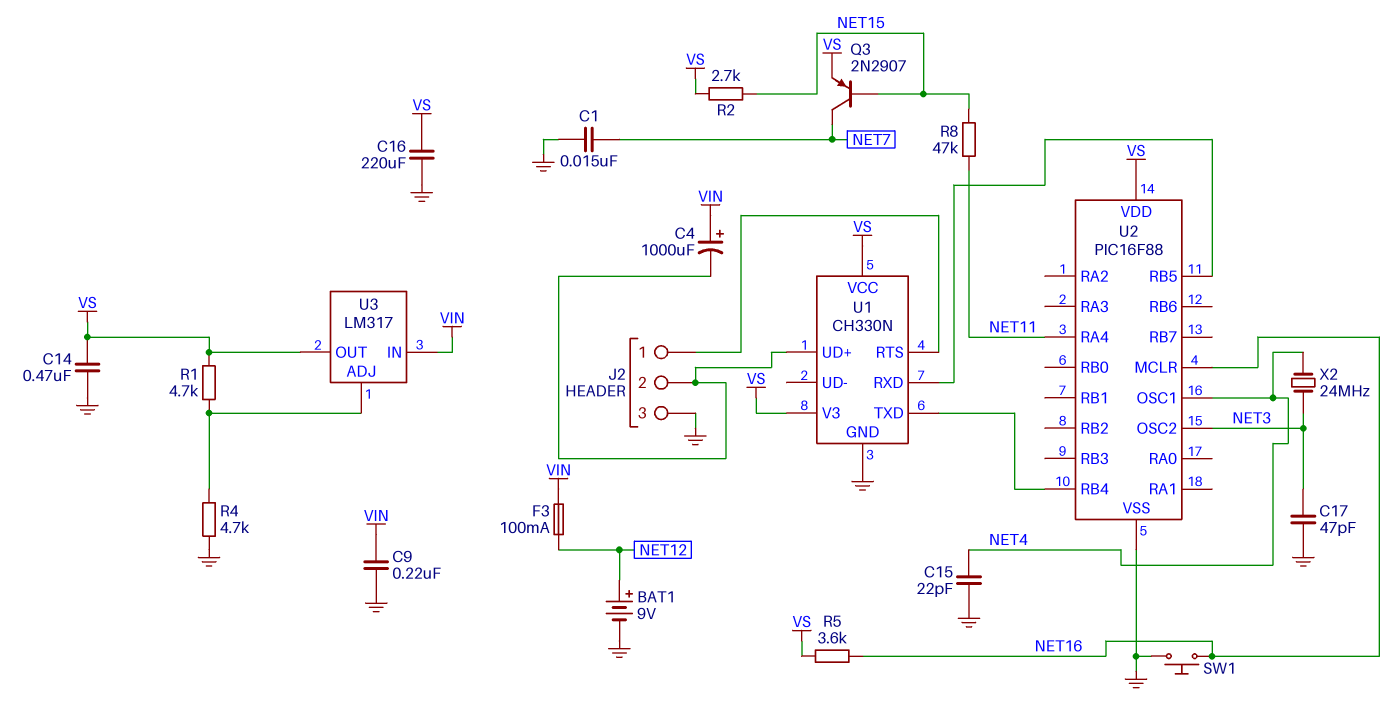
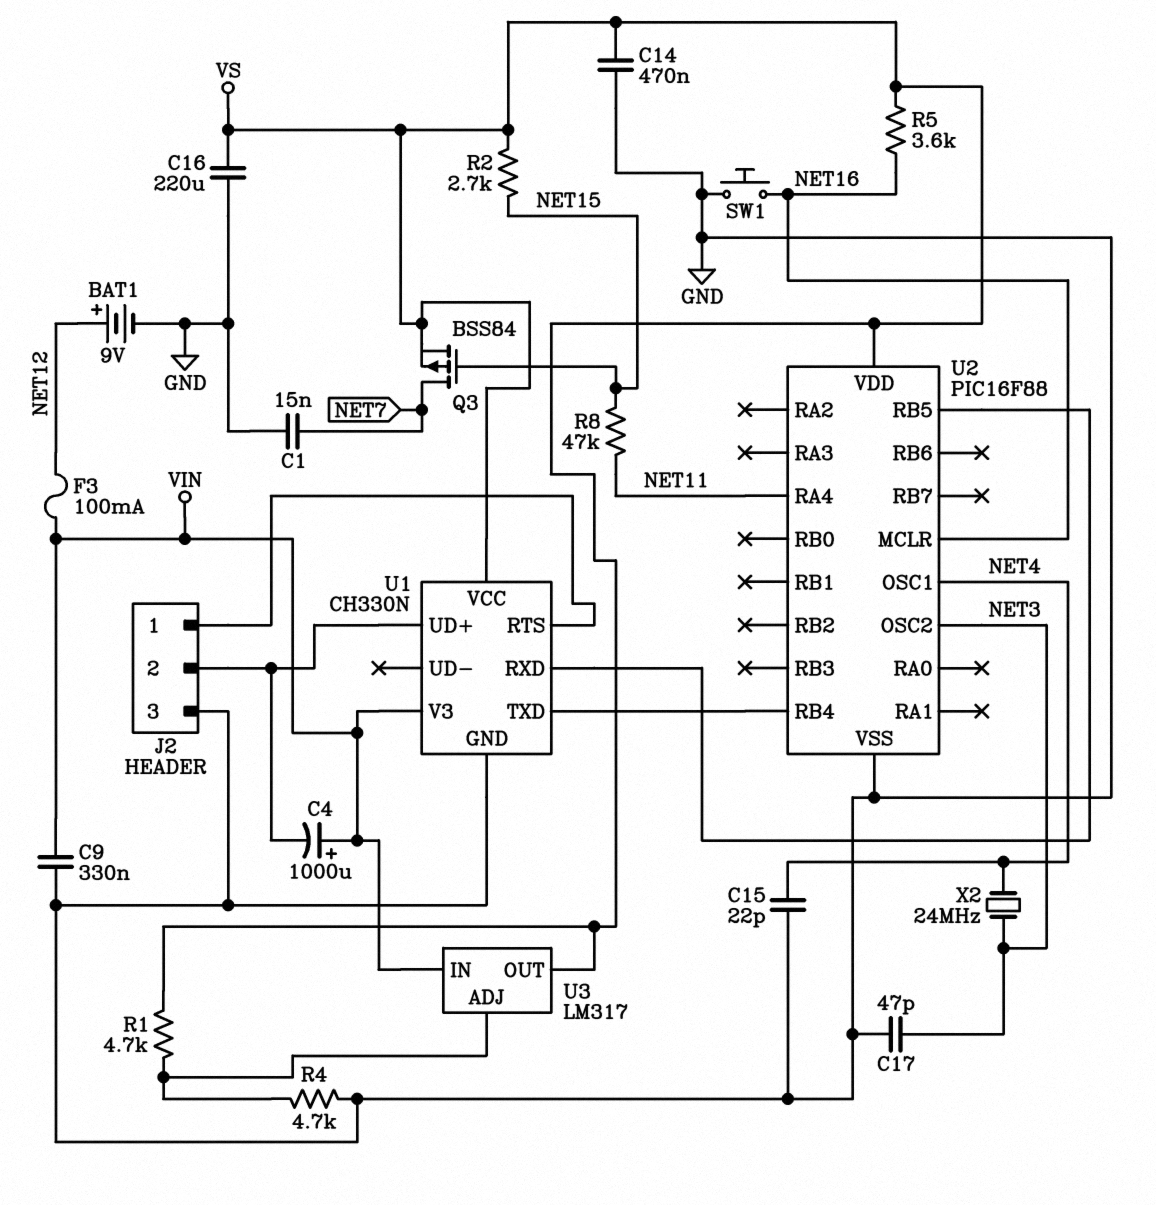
C9: 220nF (GND, VIN) -> 330nF (GND, VIN)
Q3: PNP 2N2907 (B NET15, C NET7, E VS) -> PMOS BSS84 (G NET15, D NET7, S VS)
U1 pin V3: VS -> VIN

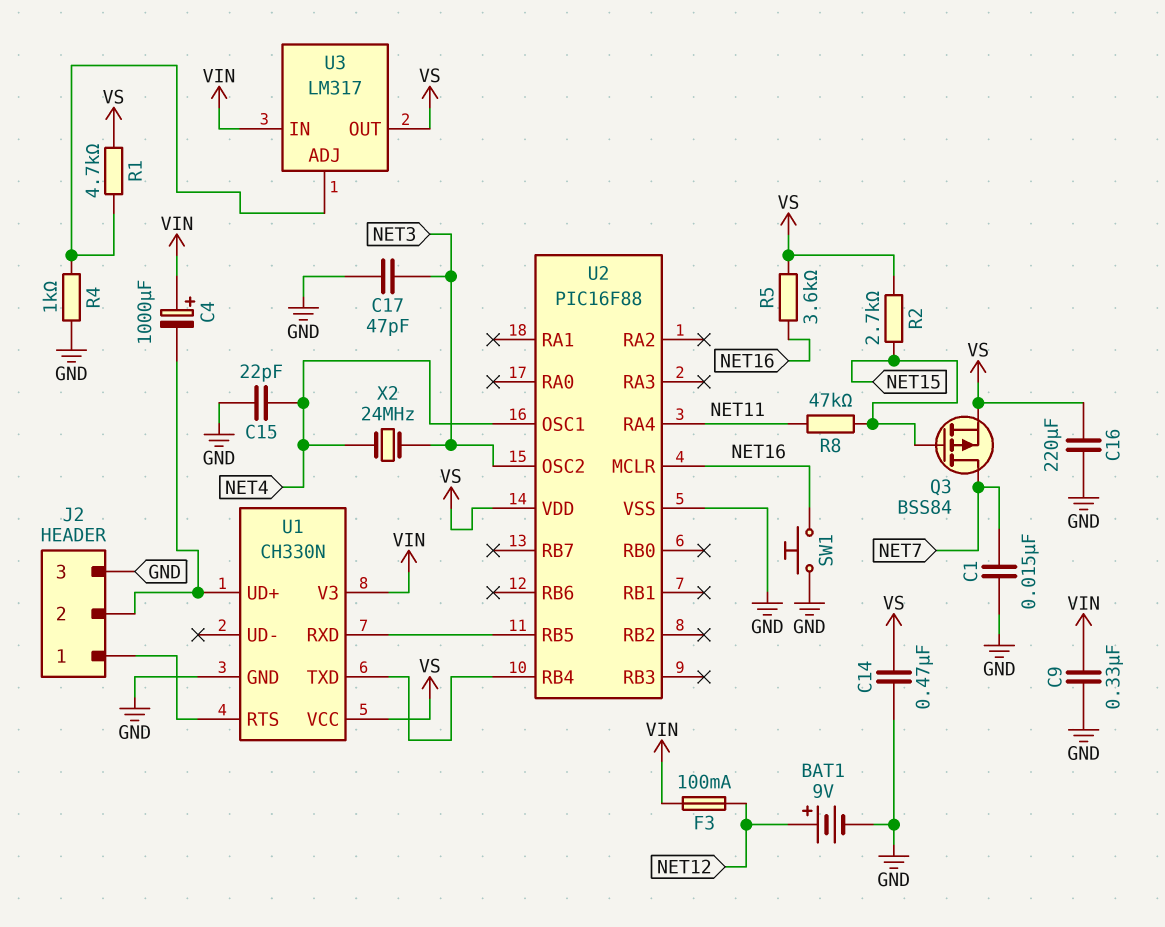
R4: 4.7k (GND, U3/ADJ) -> 1k (GND, U3/ADJ)

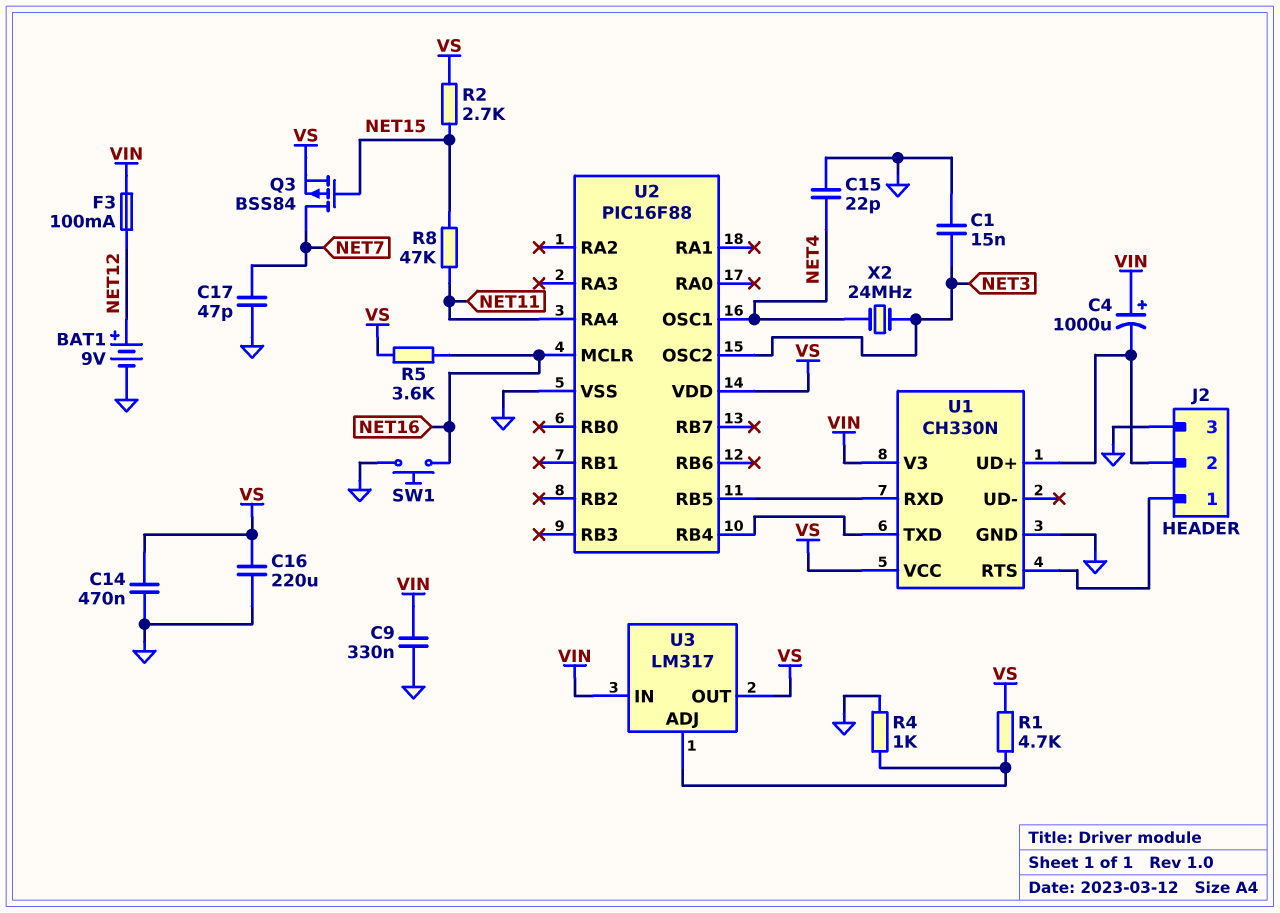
C1: 15nF (GND, NET7) -> 15nF (GND, NET3)
C17: 47pF (GND, NET3) -> 47pF (GND, NET7)

